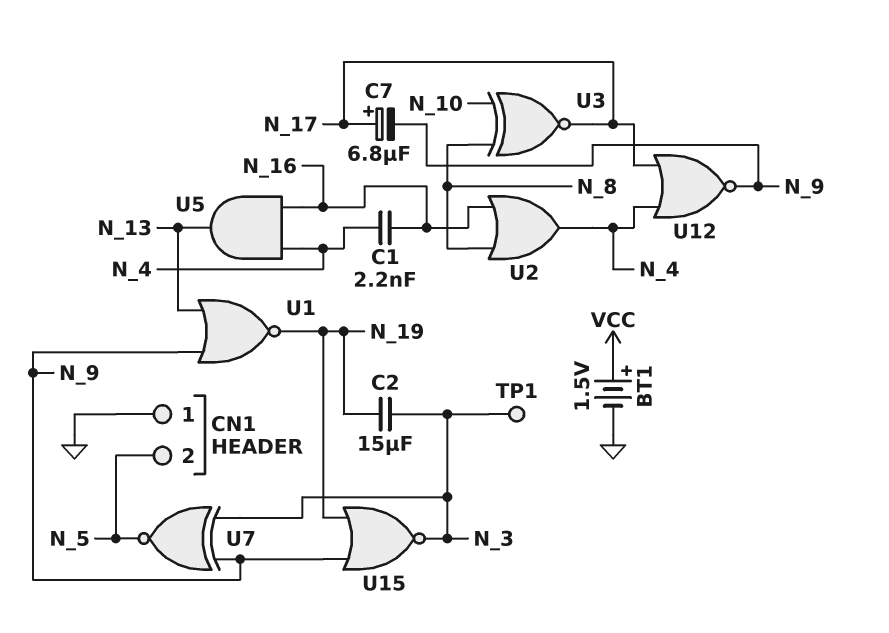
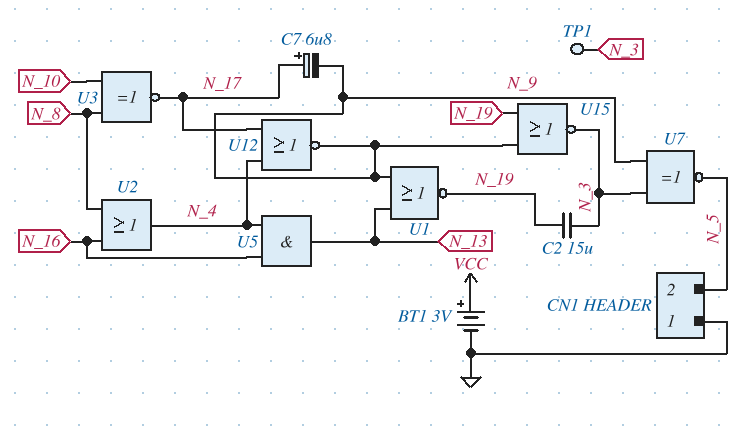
BT1: 1.5V (plus VCC, minus GND) -> 3V (plus VCC, minus GND)
C1: 2.2nF (N_4, N_16) -> none

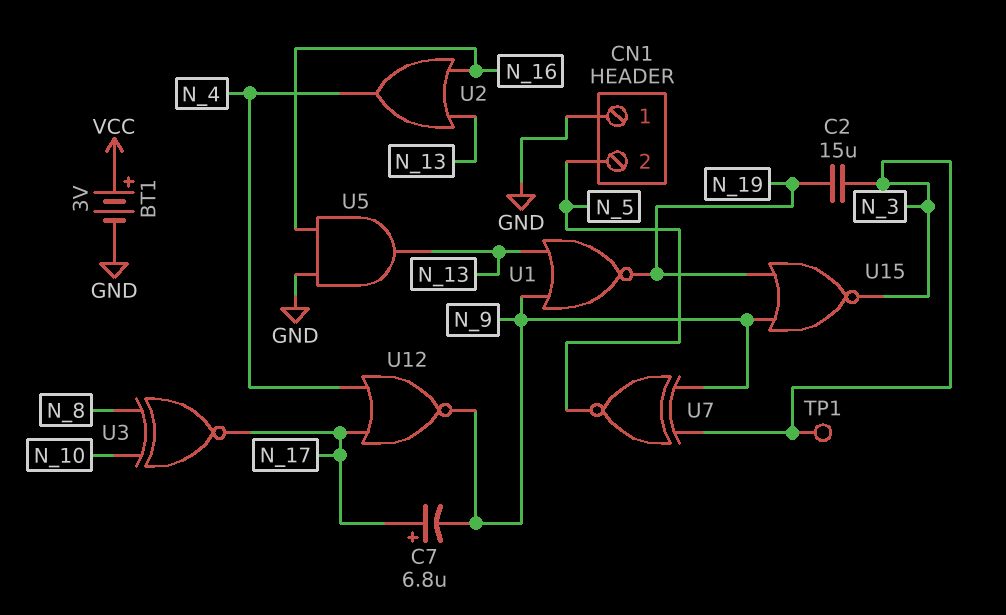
U2: OR (in N_8, in N_16, out N_4) -> OR (in N_13, in N_16, out N_4)
U5: AND (in N_4, in N_16, out N_13) -> AND (in GND, in N_16, out N_13)

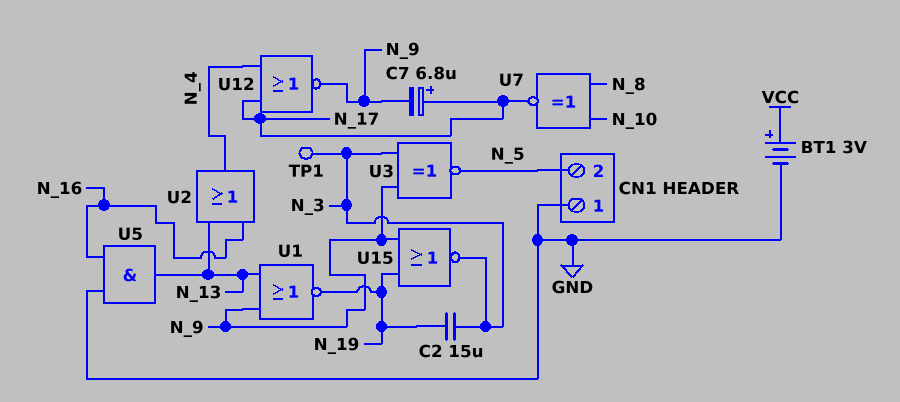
U3: XNOR (in N_8, in N_10, out N_17) -> XNOR (in N_3, in N_9, out N_5)
U7: XNOR (in N_3, in N_9, out N_5) -> XNOR (in N_8, in N_10, out N_17)

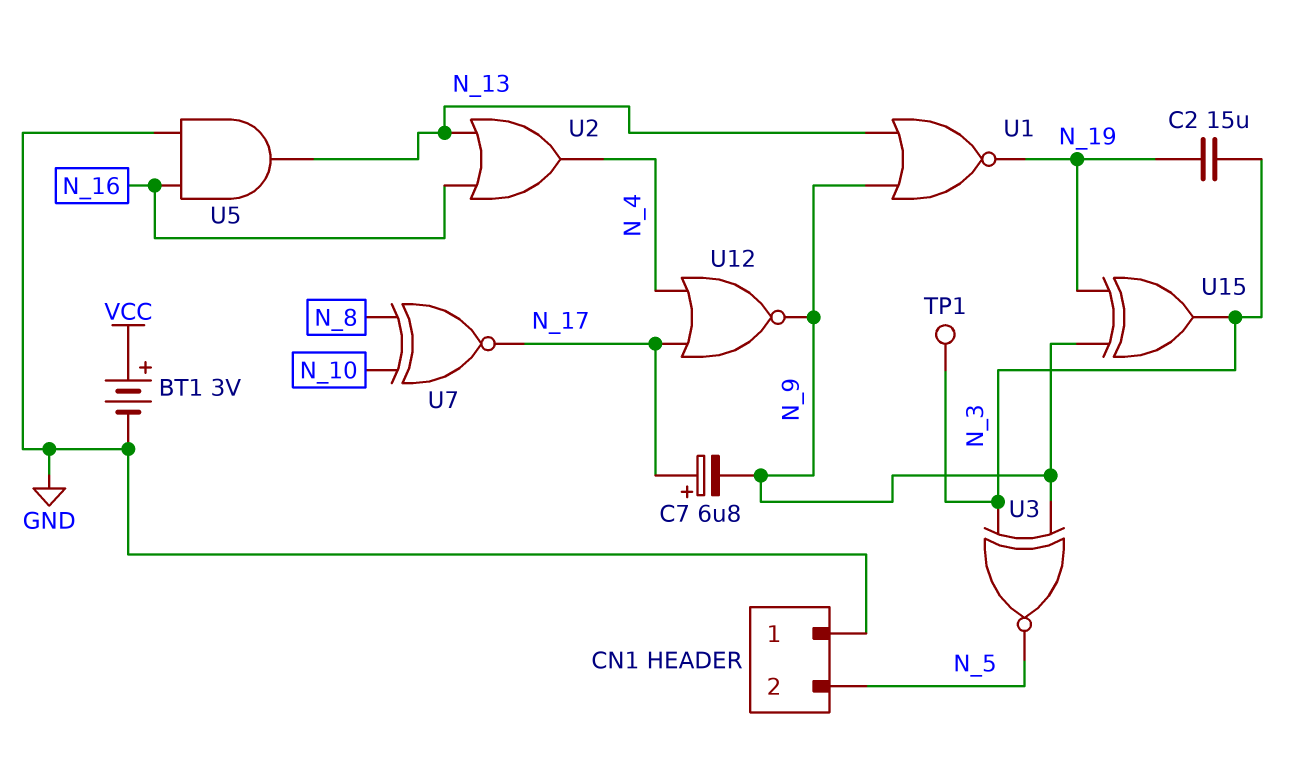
U15: NOR (in N_9, in N_19, out N_3) -> XOR (in N_9, in N_19, out N_3)

